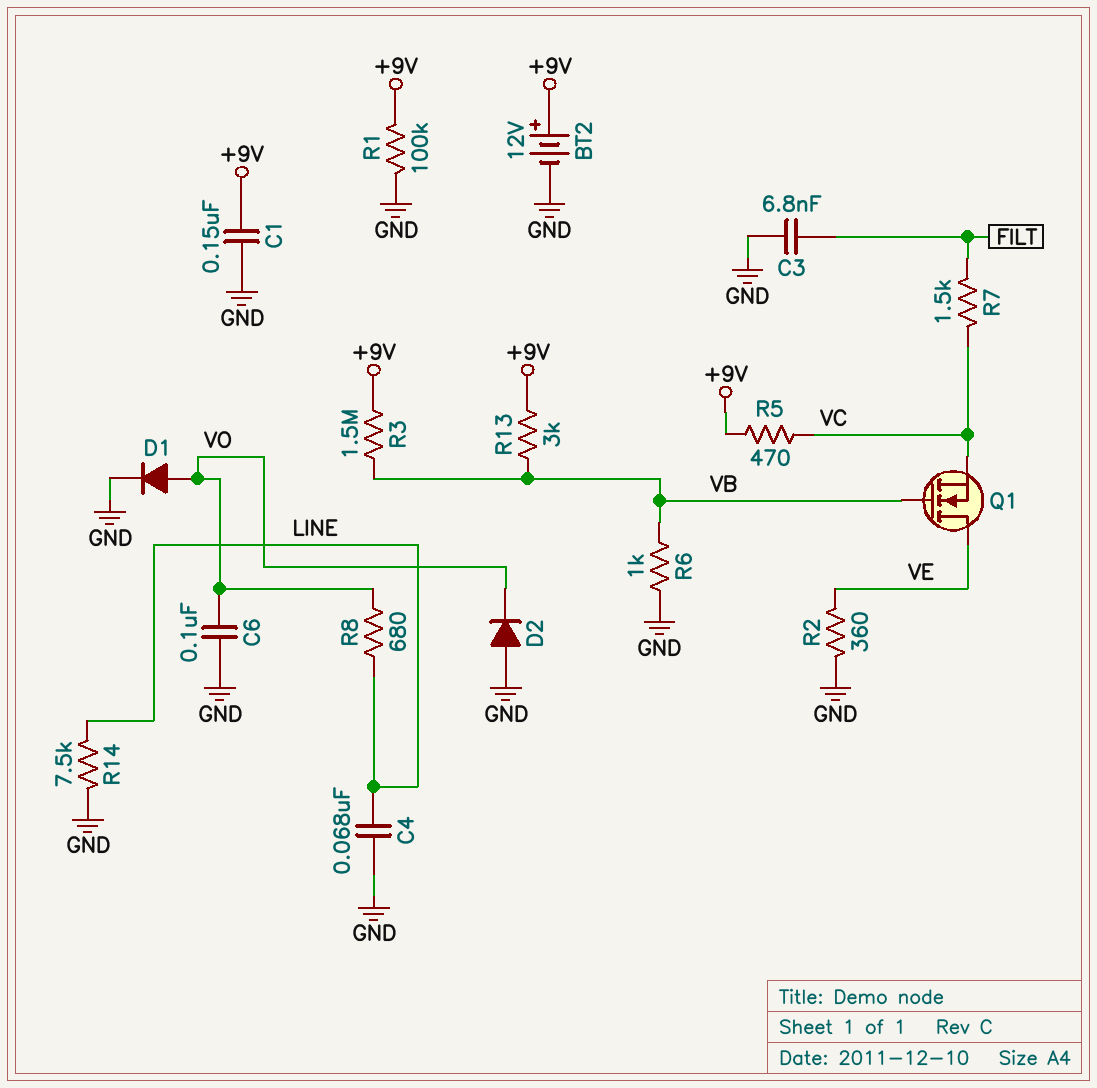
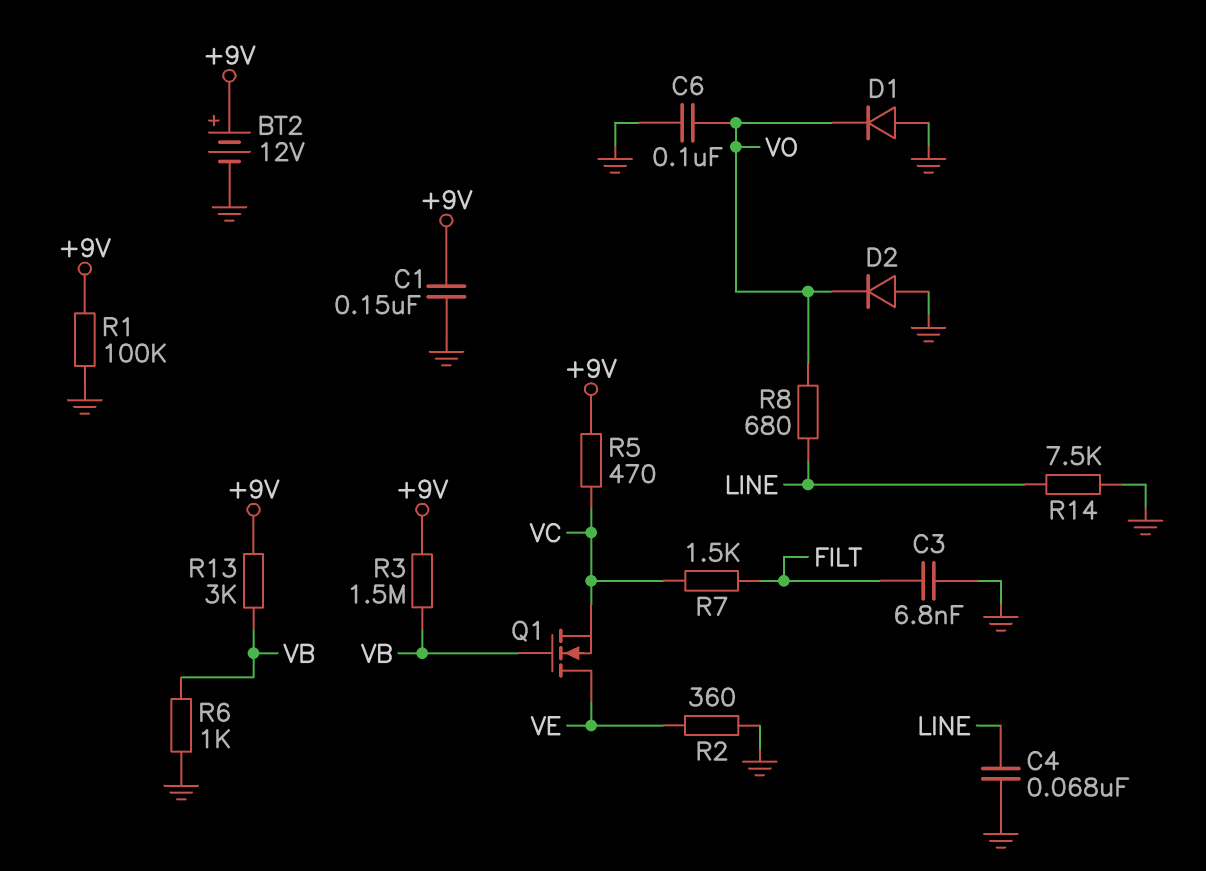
D1: diode (A VO, K GND) -> diode (A GND, K VO)

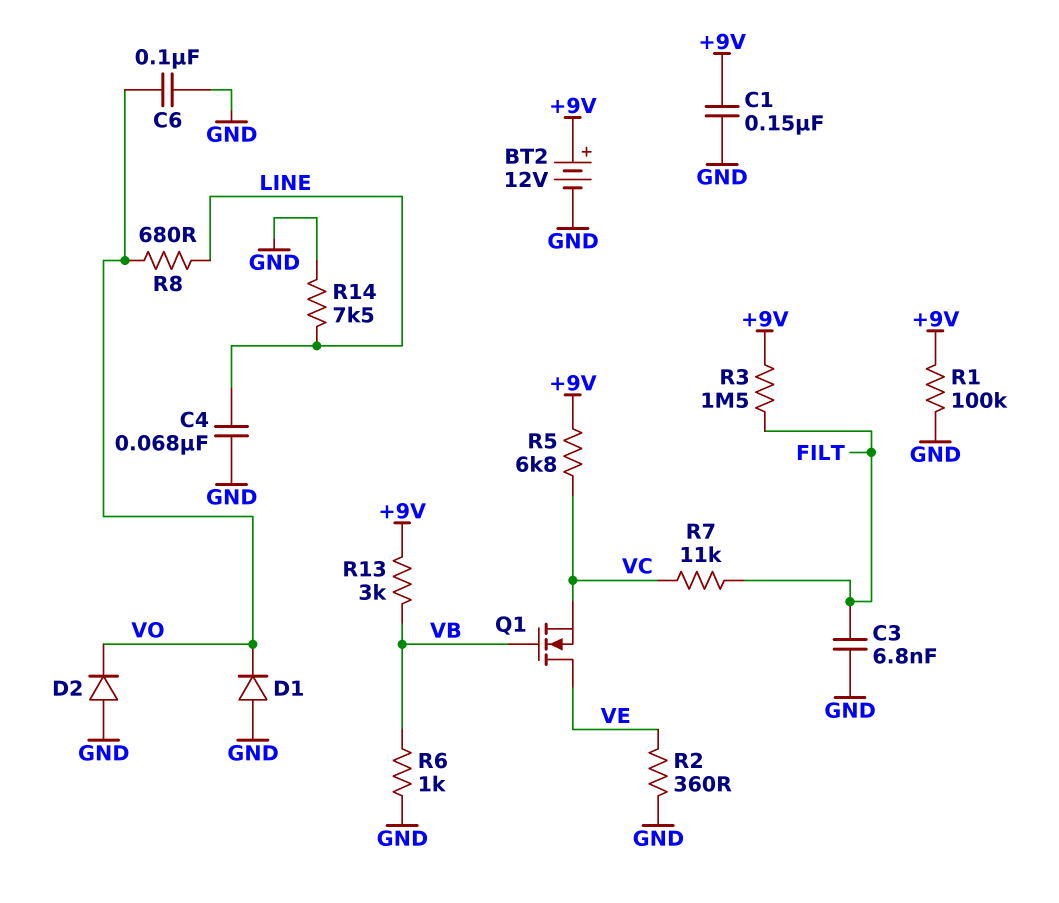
R3: 1.5M (+9V, VB) -> 1.5M (+9V, FILT)
R5: 470 (+9V, VC) -> 6.8k (+9V, VC)
R7: 1.5k (FILT, VC) -> 11k (FILT, VC)

